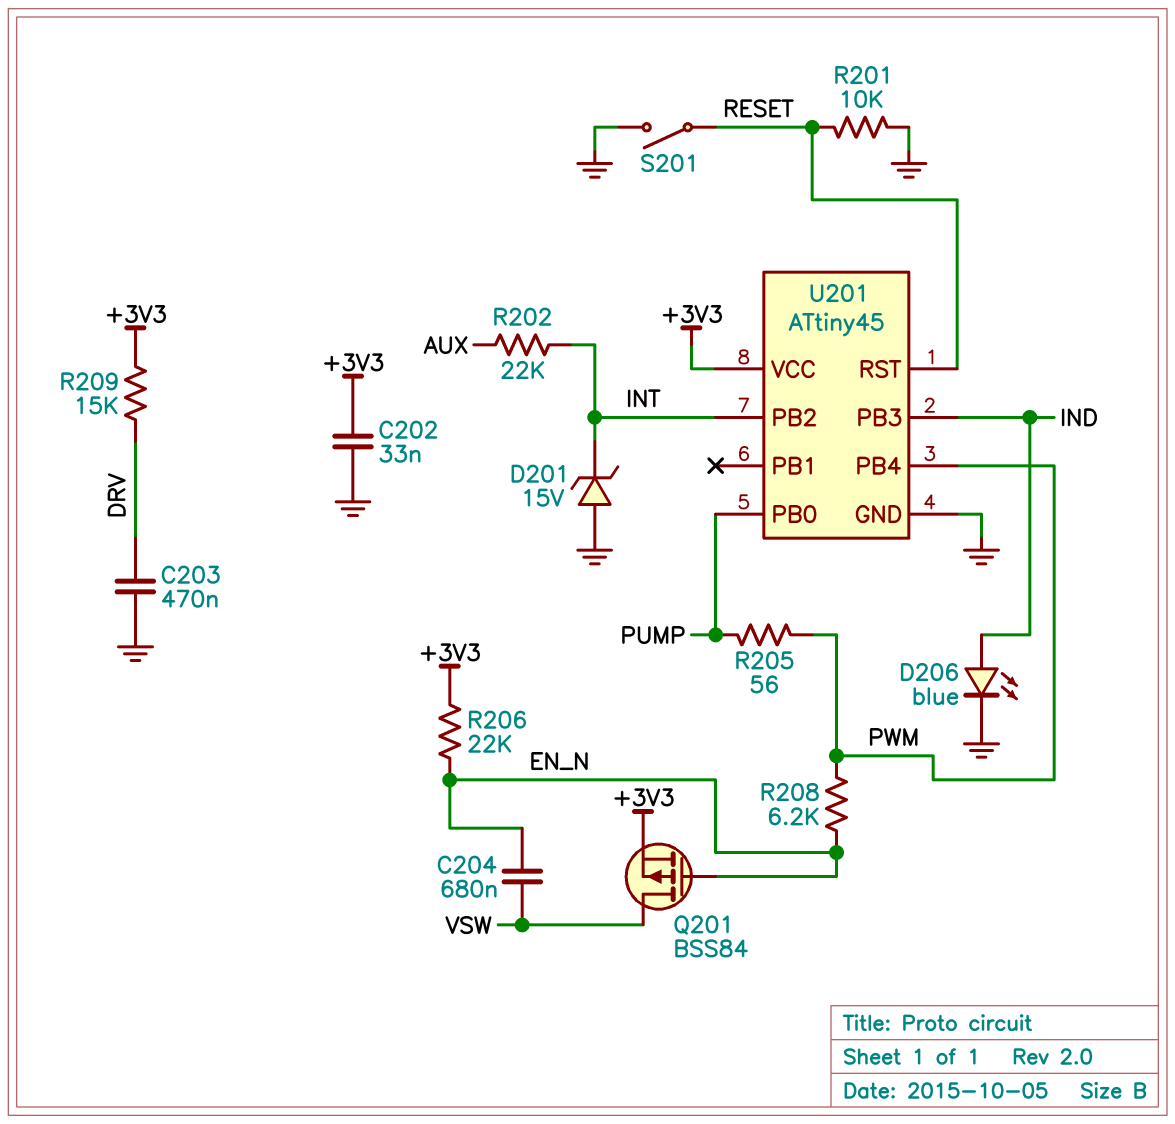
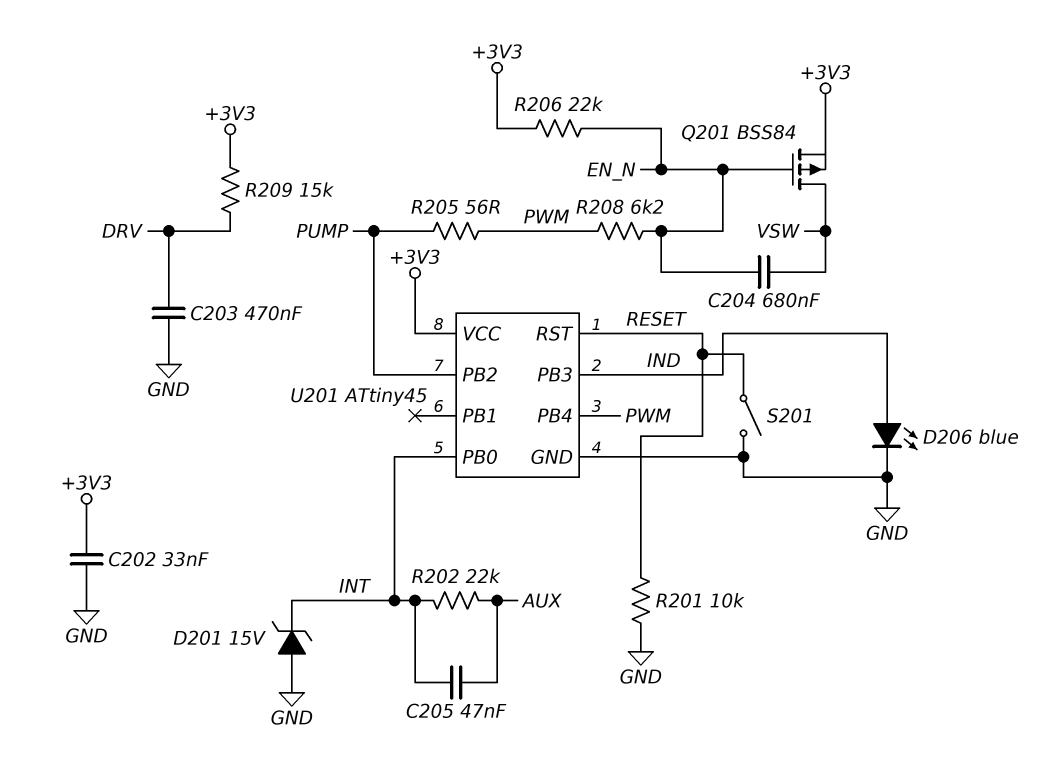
C205: none -> 47nF (AUX, INT)
U201 pin PB0: PUMP -> INT
U201 pin PB2: INT -> PUMP

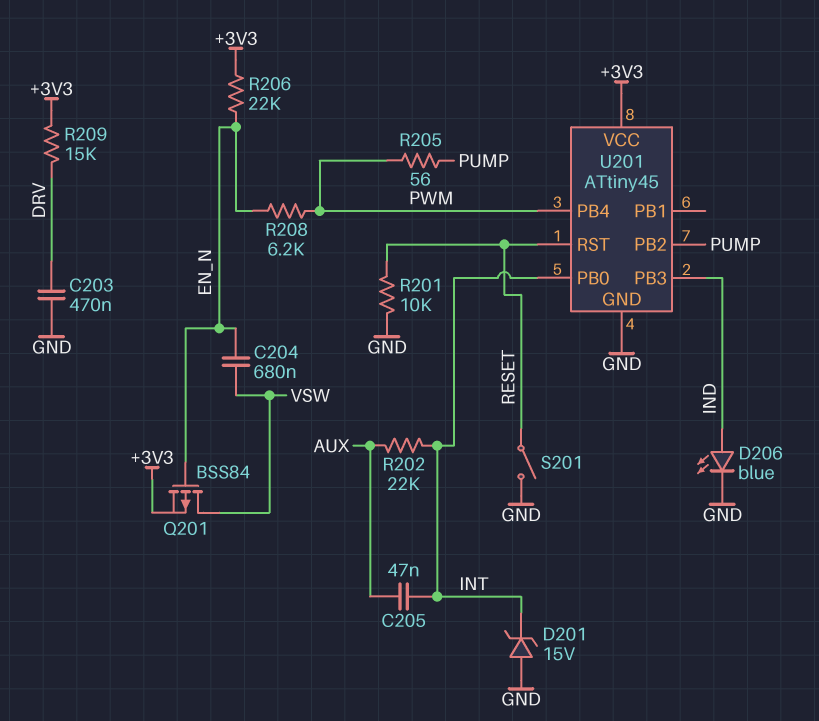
C202: 33nF (+3V3, GND) -> none

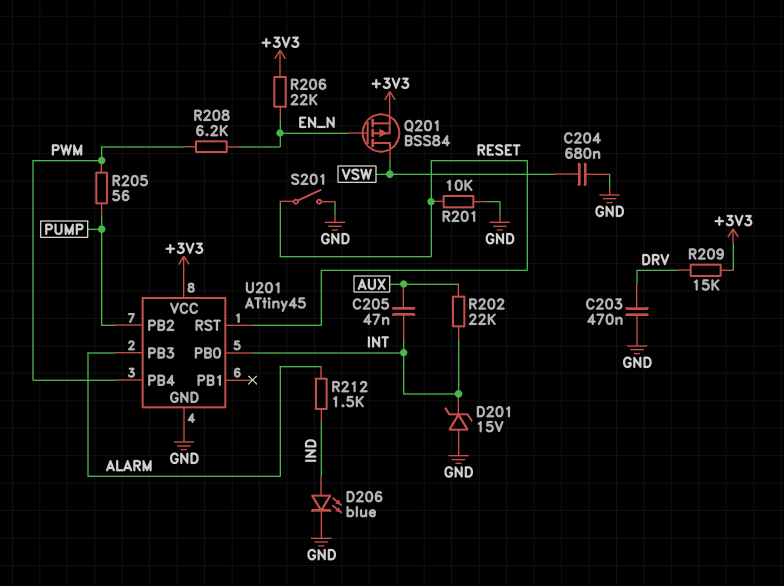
C204: 680nF (EN_N, VSW) -> 680nF (GND, VSW)
R212: none -> 1.5k (ALARM, IND)
U201 pin PB3: IND -> ALARM

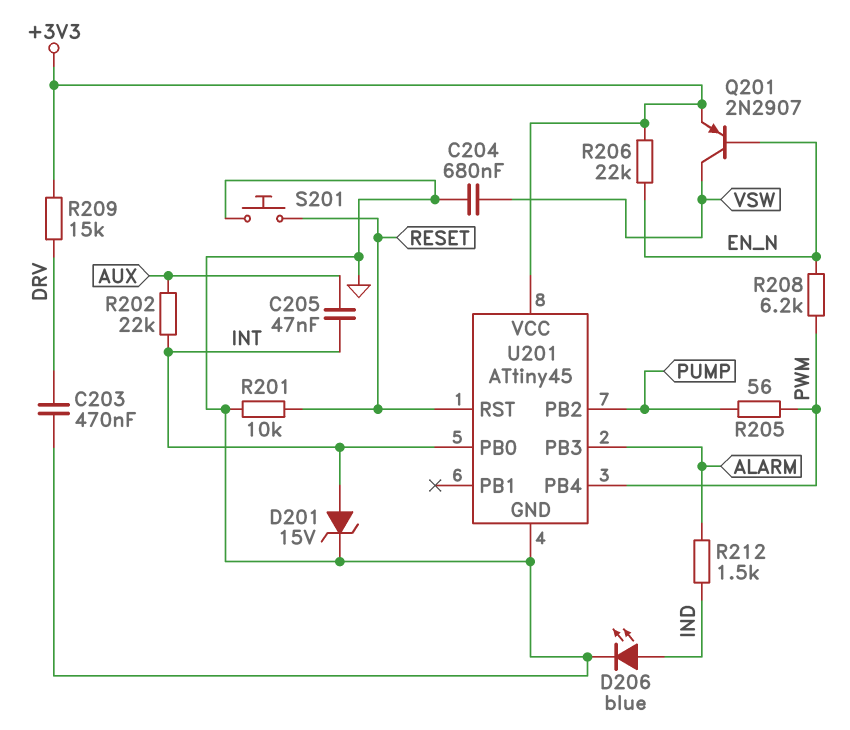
D201: zener 15V (A GND, K INT) -> zener 15V (A INT, K GND)
Q201: PMOS BSS84 (G EN_N, D VSW, S +3V3) -> PNP 2N2907 (B EN_N, C VSW, E +3V3)
S201: switch (GND, RESET) -> button (GND, RESET)

